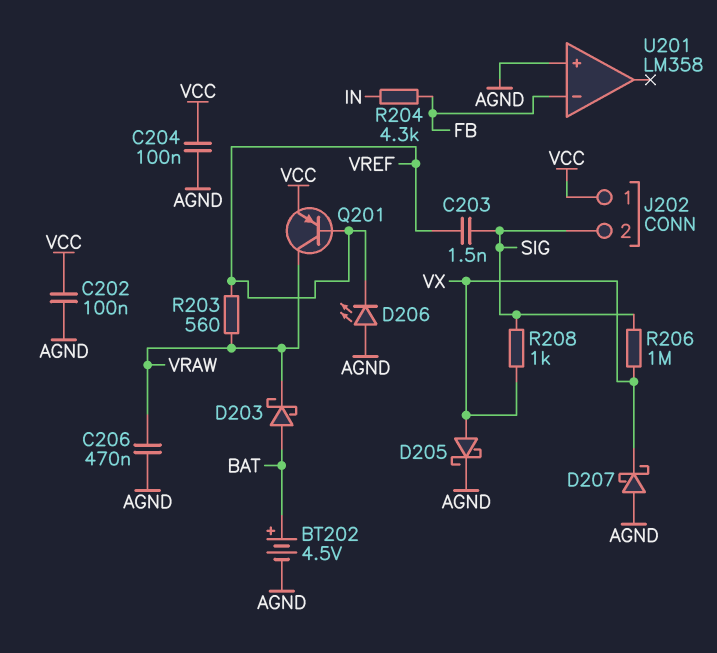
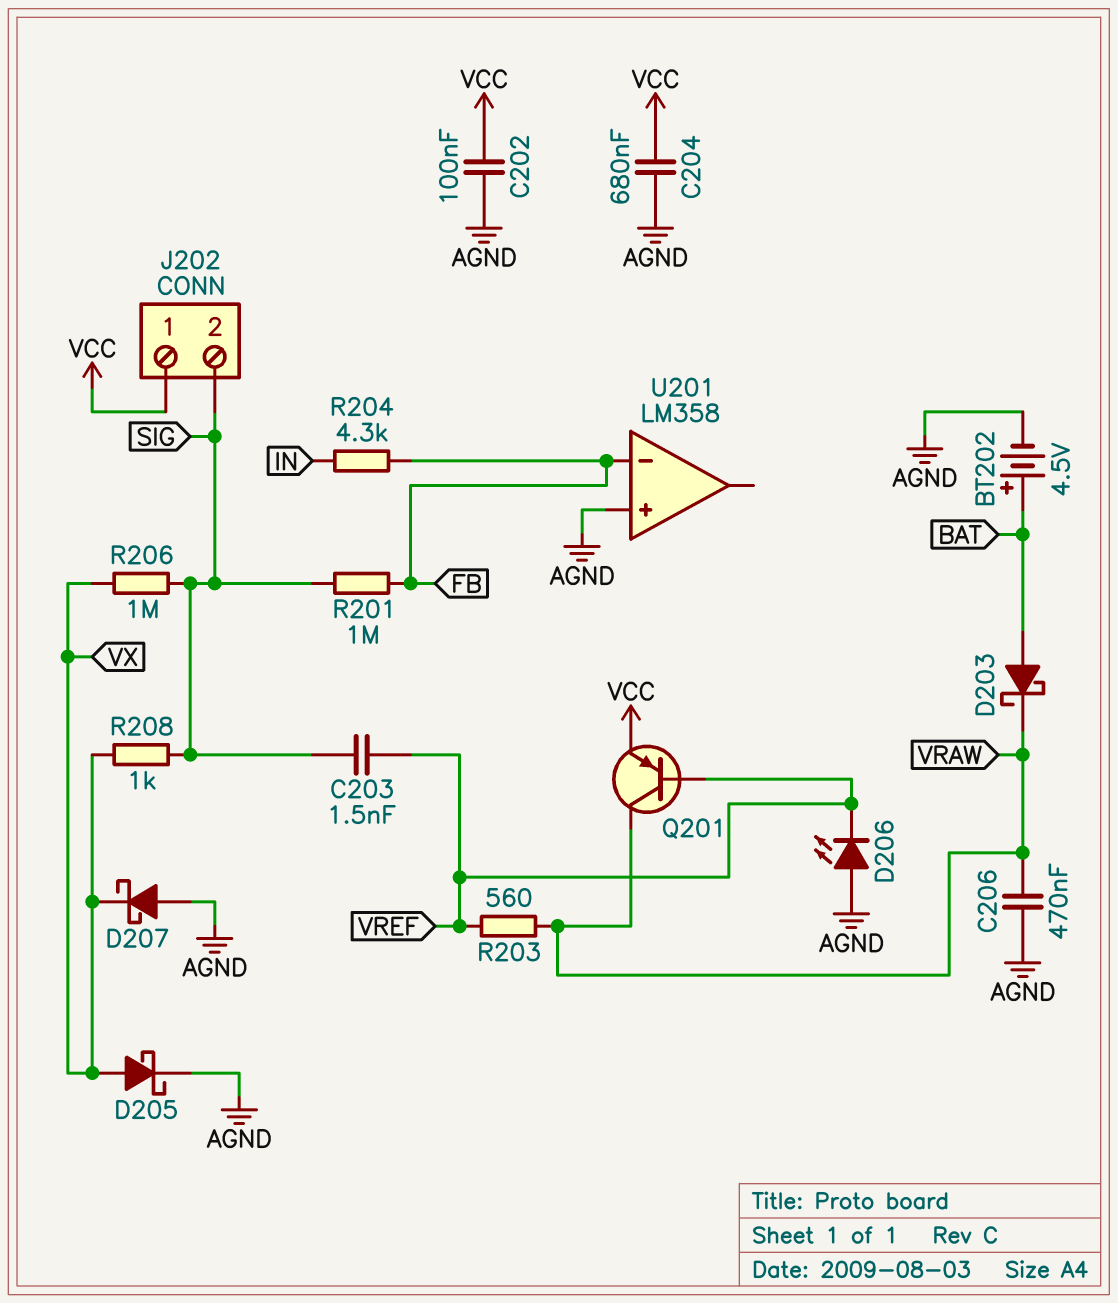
C204: 100nF (AGND, VCC) -> 680nF (AGND, VCC)
R201: none -> 1M (FB, SIG)

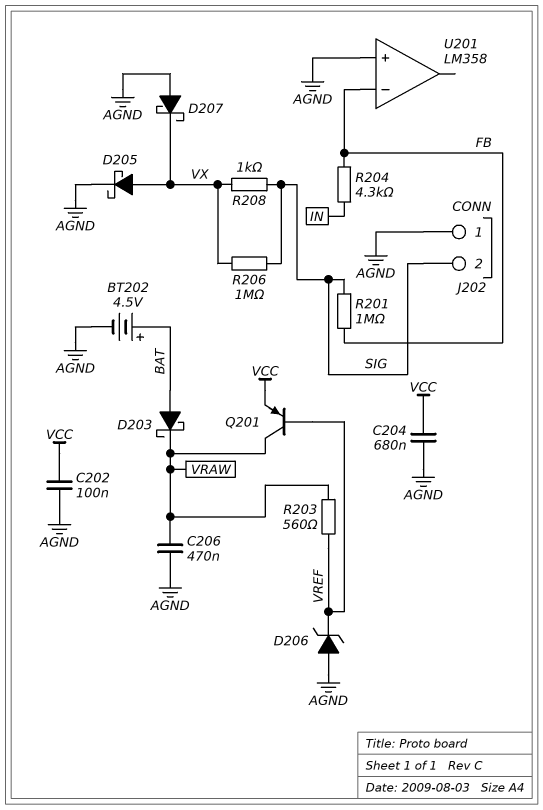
C203: 1.5nF (SIG, VREF) -> none
D206: LED (A AGND, K VREF) -> zener (A AGND, K VREF)
J202 pin 1: VCC -> AGND

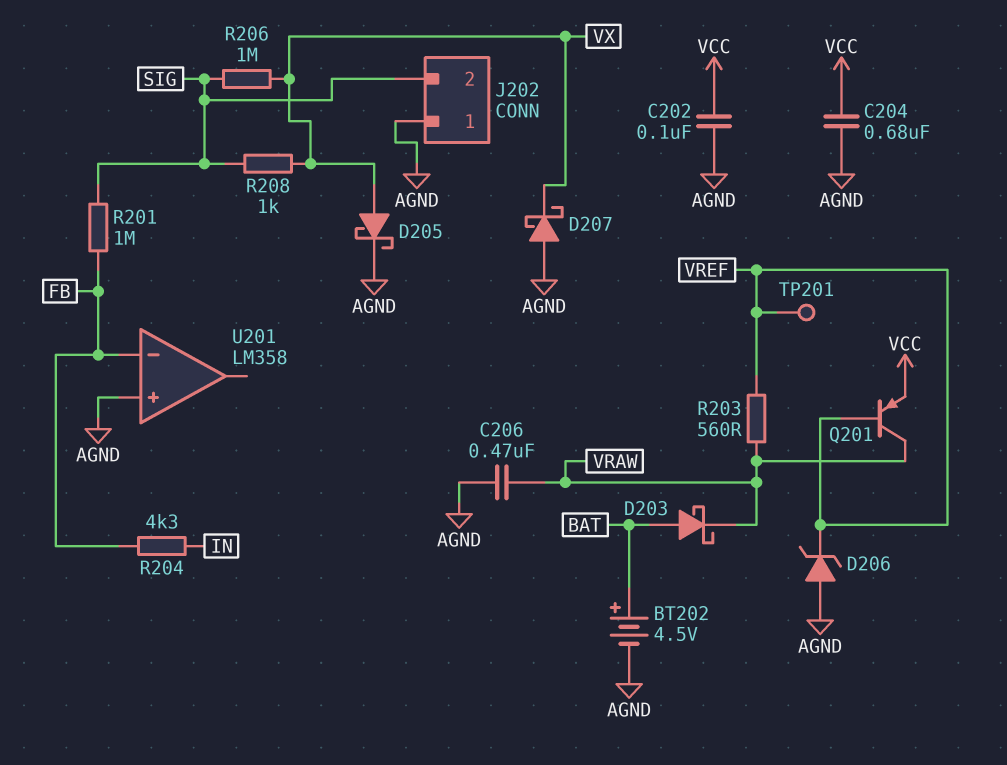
TP201: none -> test point (VREF)

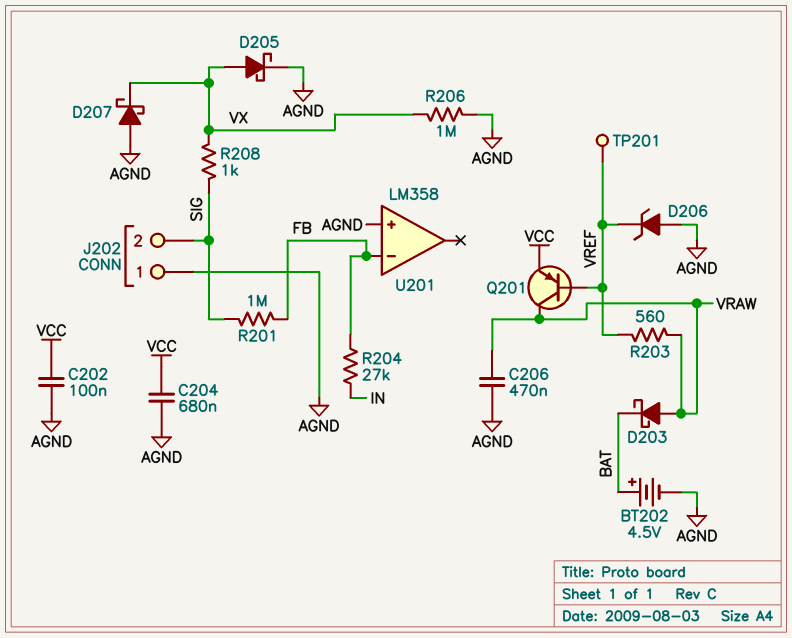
D203: schottky (A BAT, K VRAW) -> schottky (A VRAW, K BAT)
R204: 4.3k (FB, IN) -> 27k (FB, IN)
R206: 1M (SIG, VX) -> 1M (AGND, VX)

